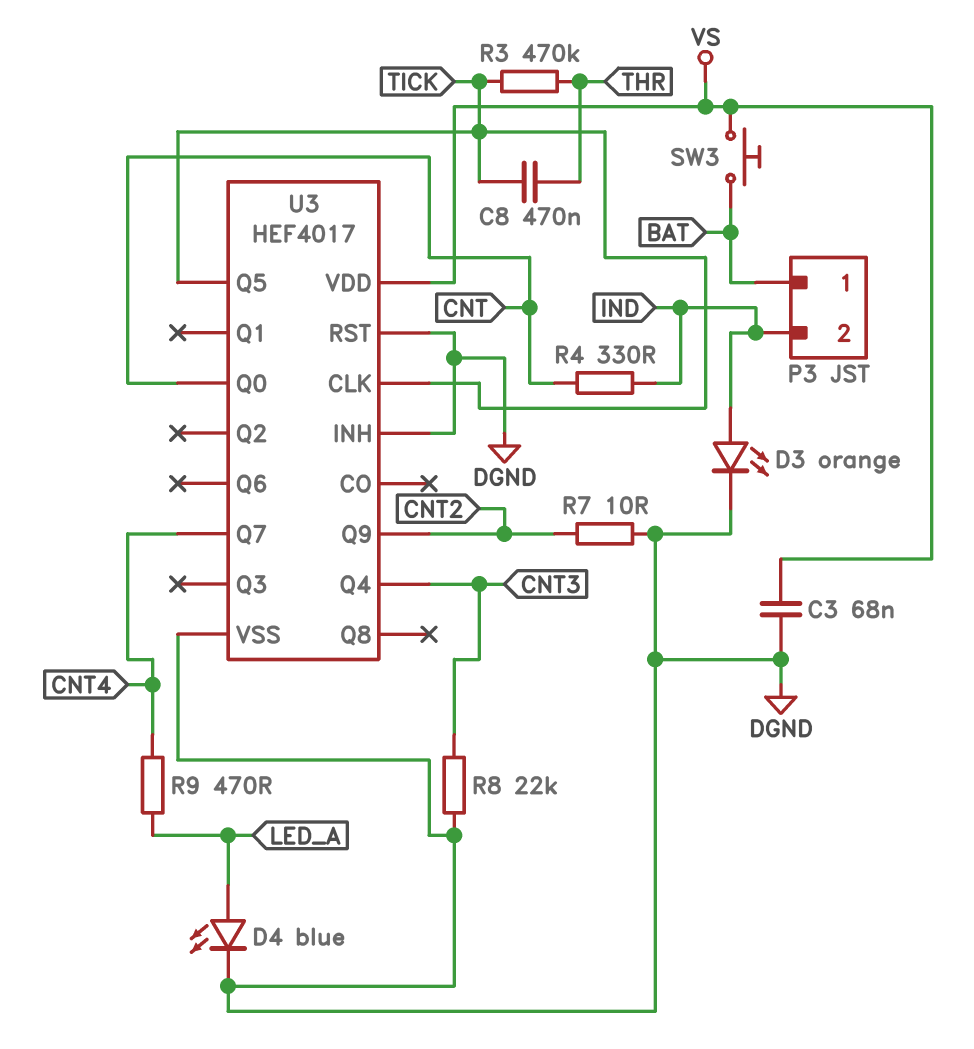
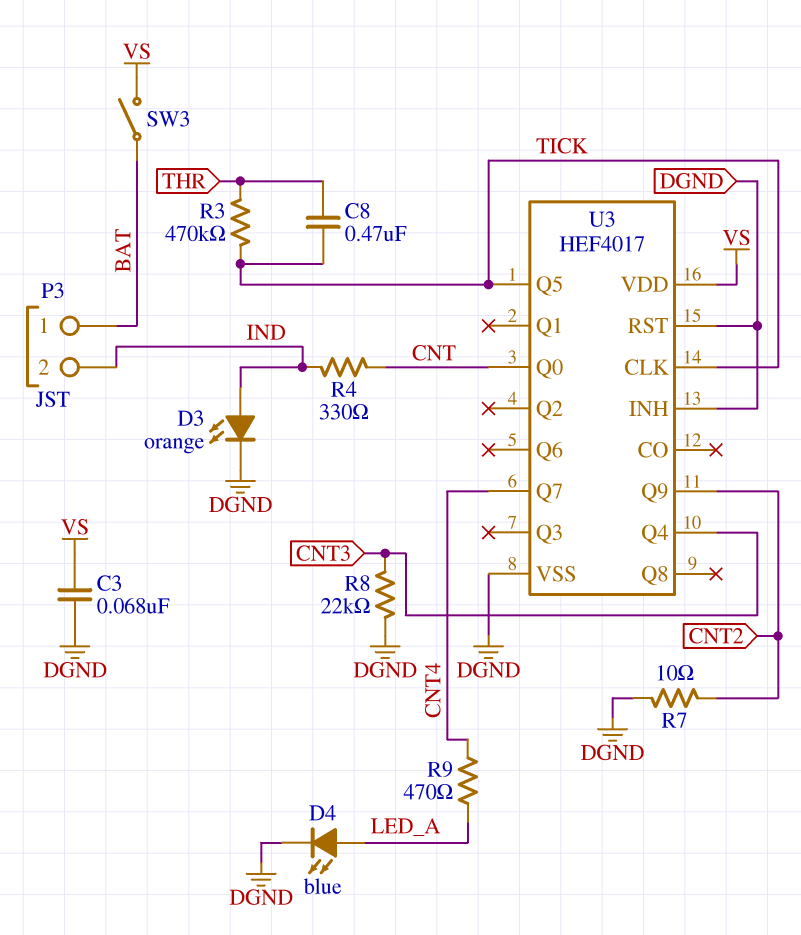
SW3: button (BAT, VS) -> switch (BAT, VS)

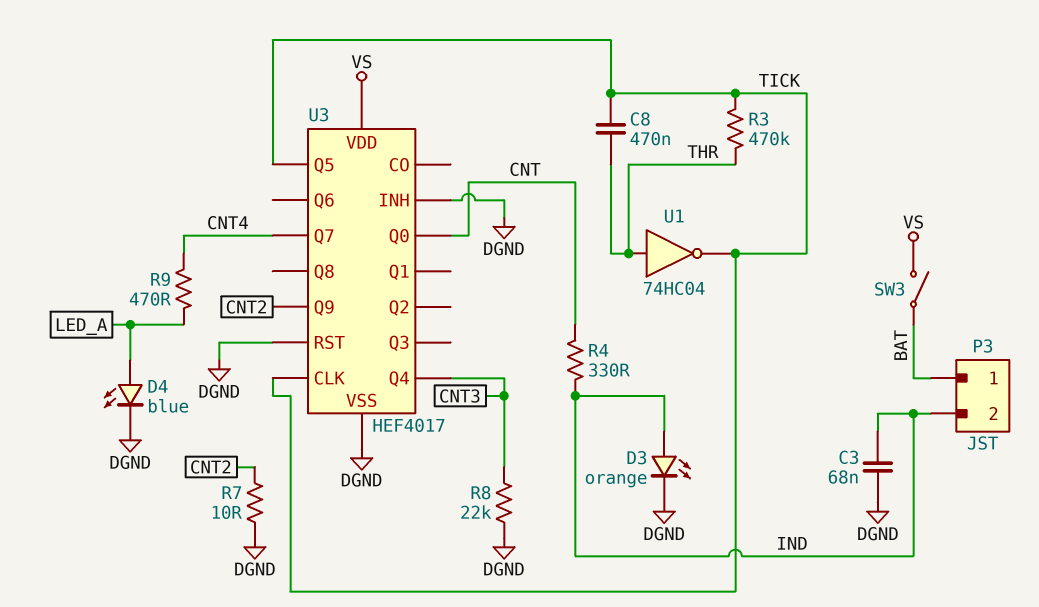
C3: 68nF (DGND, VS) -> 68nF (DGND, IND)
U1: none -> NOT 74HC04 (in THR, out TICK)

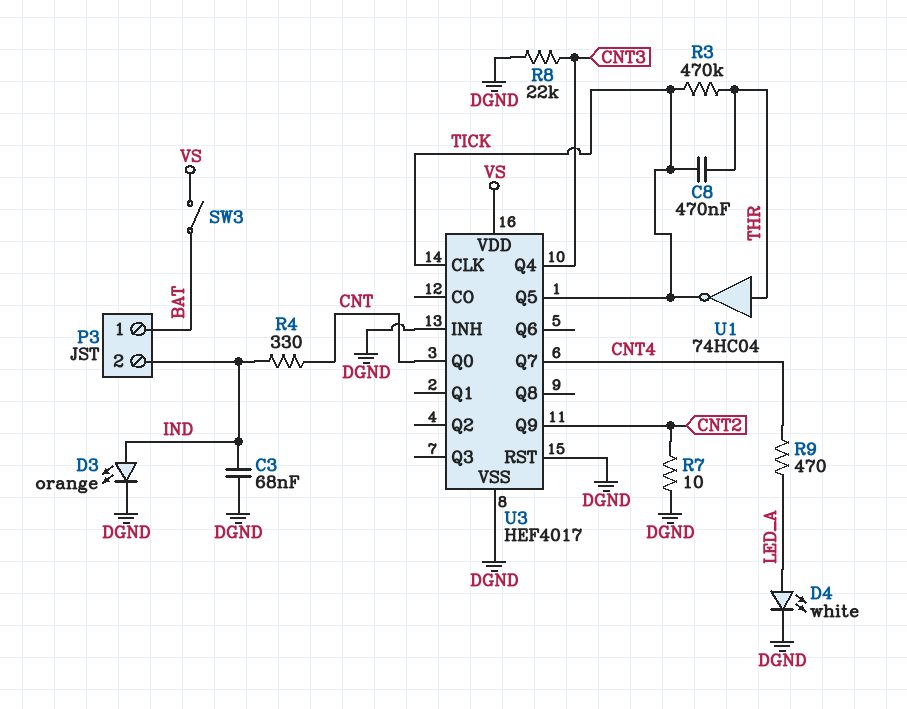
D4: LED blue (A LED_A, K DGND) -> LED white (A LED_A, K DGND)

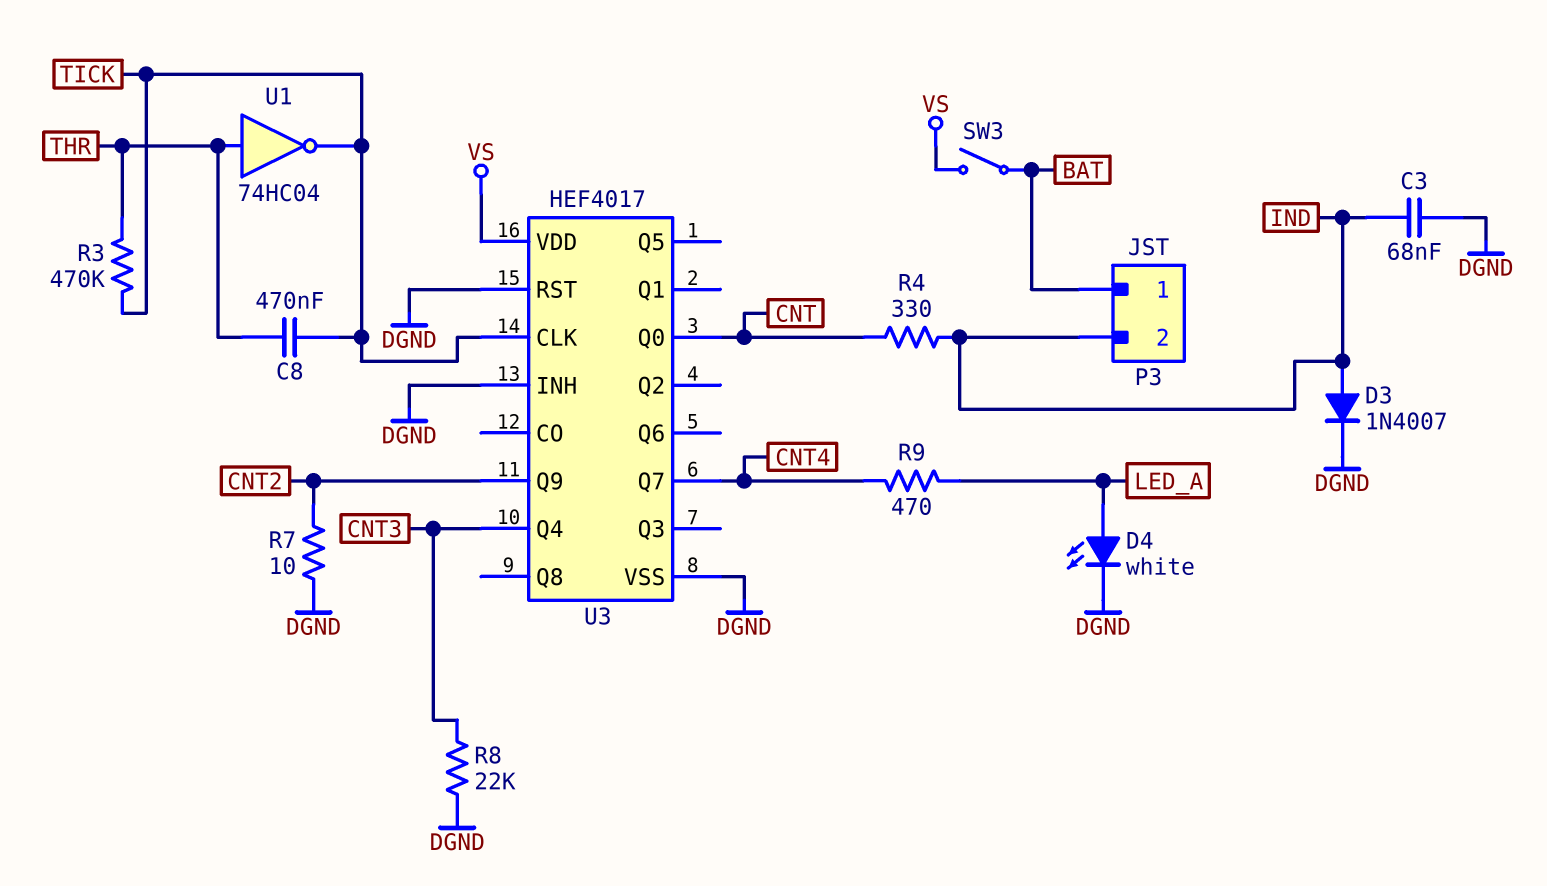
D3: LED orange (A IND, K DGND) -> diode 1N4007 (A IND, K DGND)
U3 pin Q5: TICK -> none

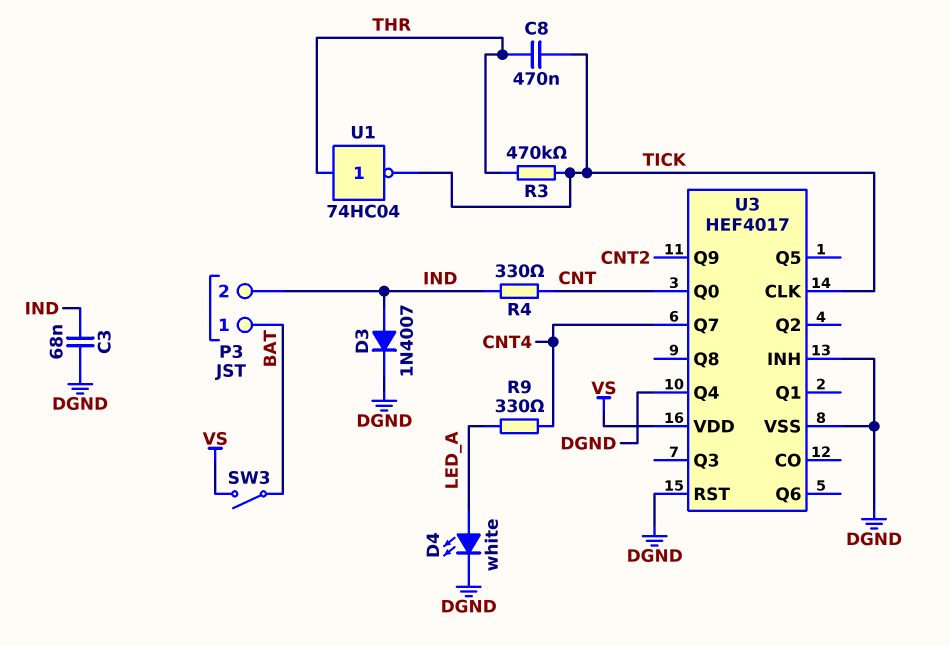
R7: 10 (CNT2, DGND) -> none
R8: 22k (CNT3, DGND) -> none
R9: 470 (CNT4, LED_A) -> 330 (CNT4, LED_A)
U3 pin Q4: CNT3 -> DGND

